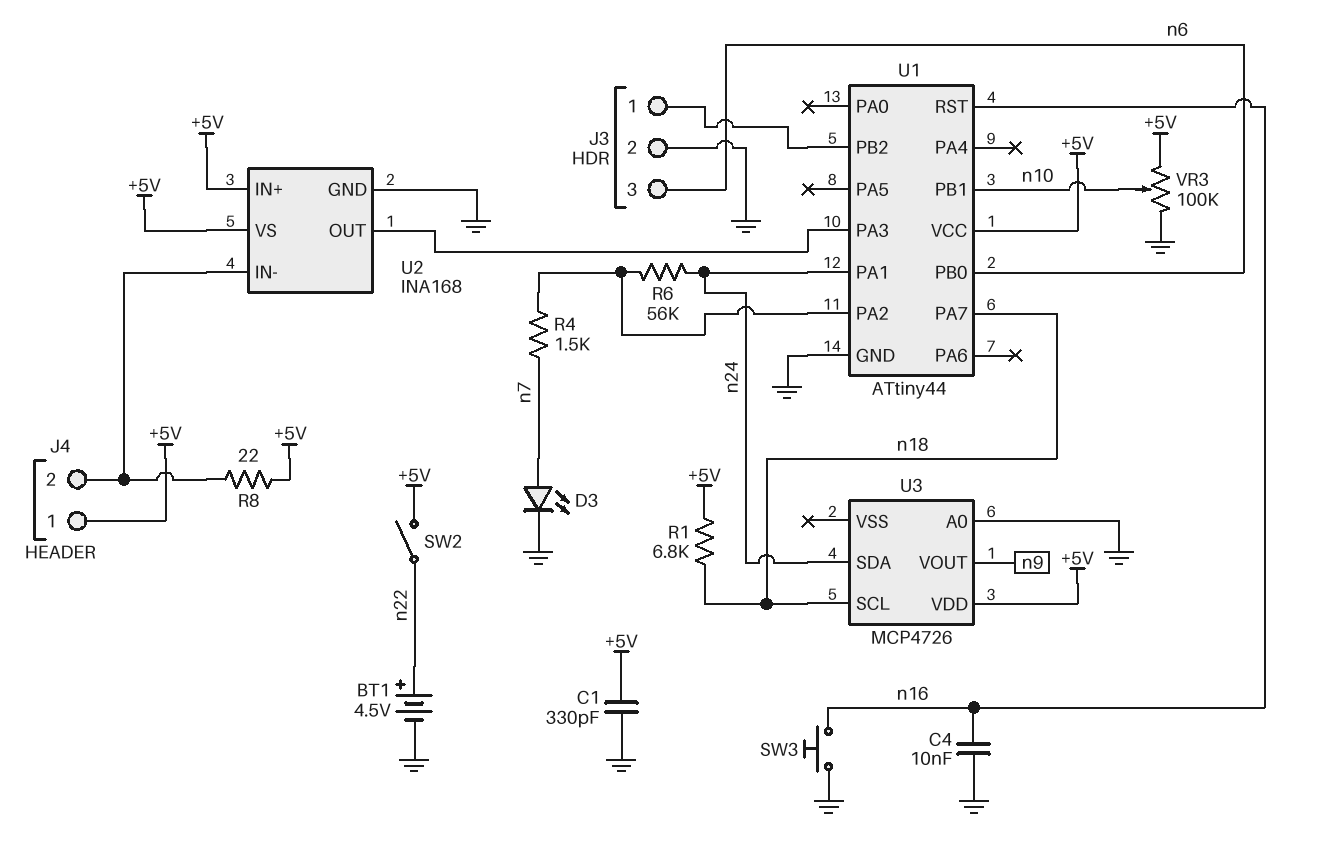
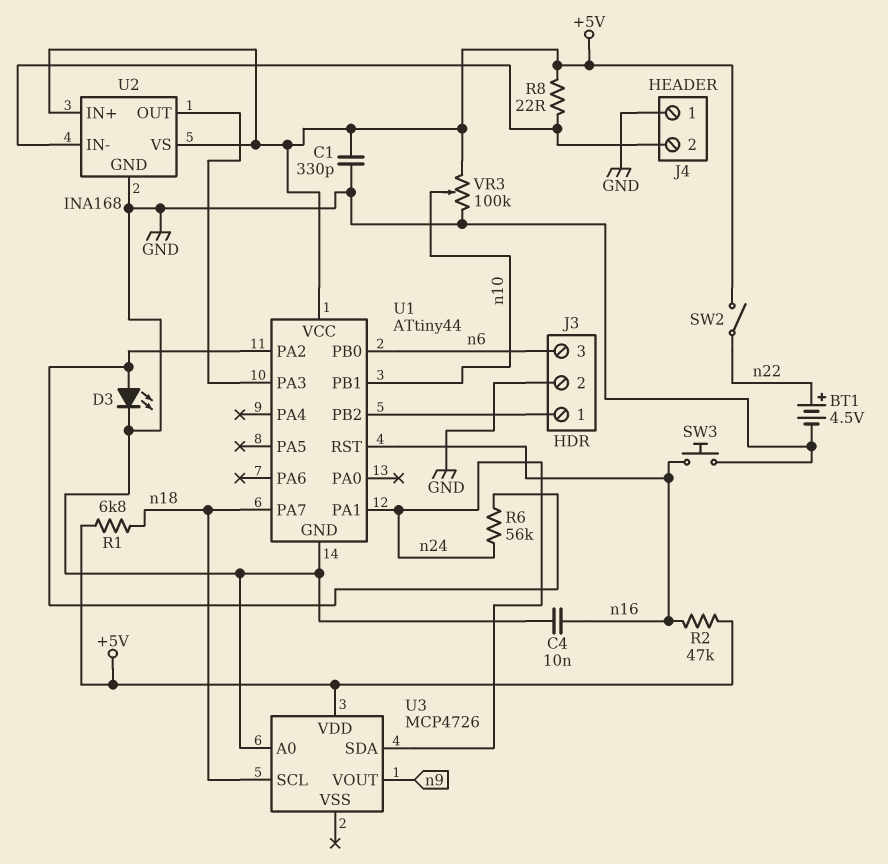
D3: LED (A n7, K GND) -> LED (A U1/PA2, K GND)
J4 pin 1: +5V -> GND
R2: none -> 47k (+5V, n16)
R4: 1.5k (U1/PA2, n7) -> none

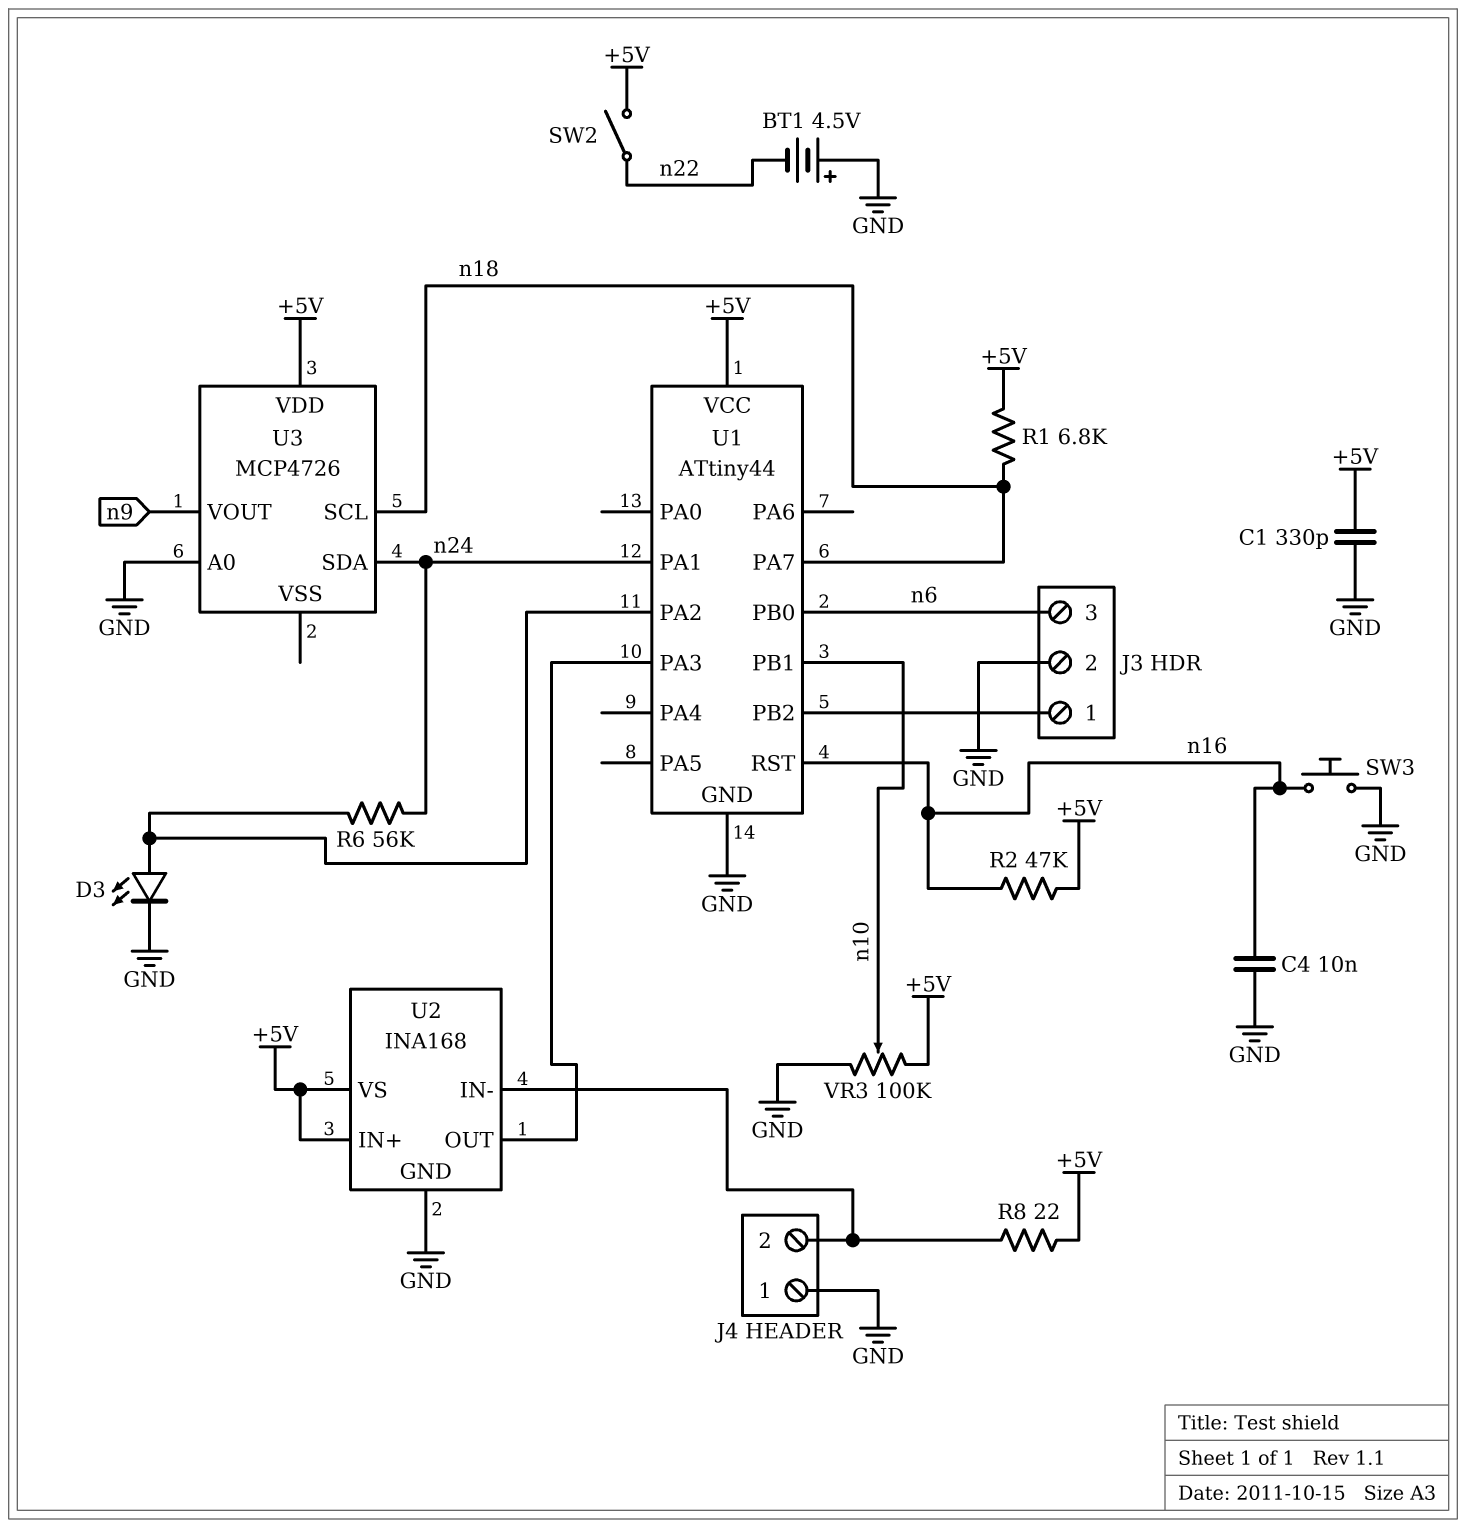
BT1: 4.5V (plus n22, minus GND) -> 4.5V (plus GND, minus n22)

